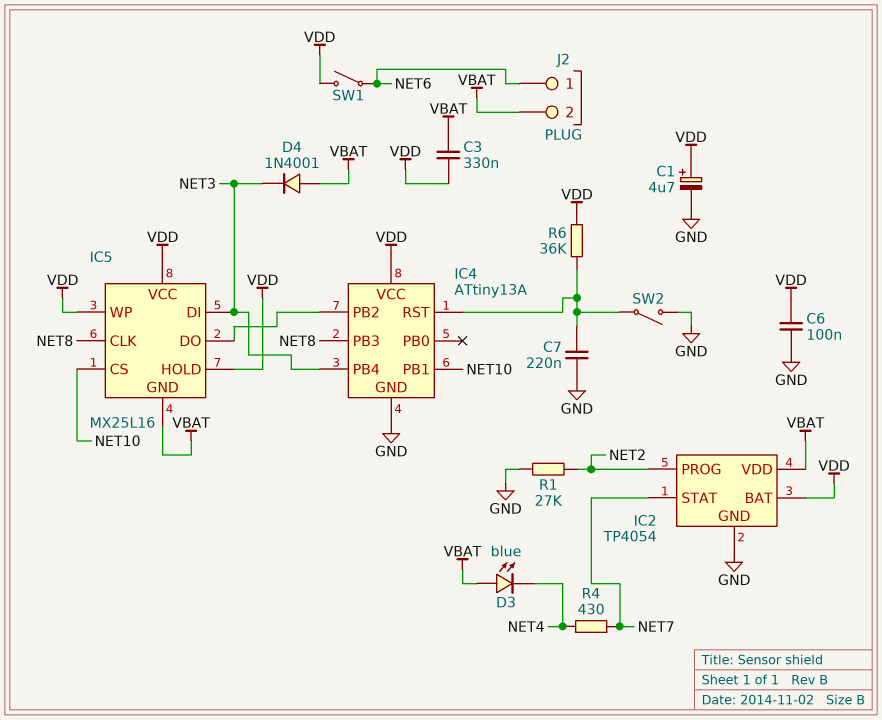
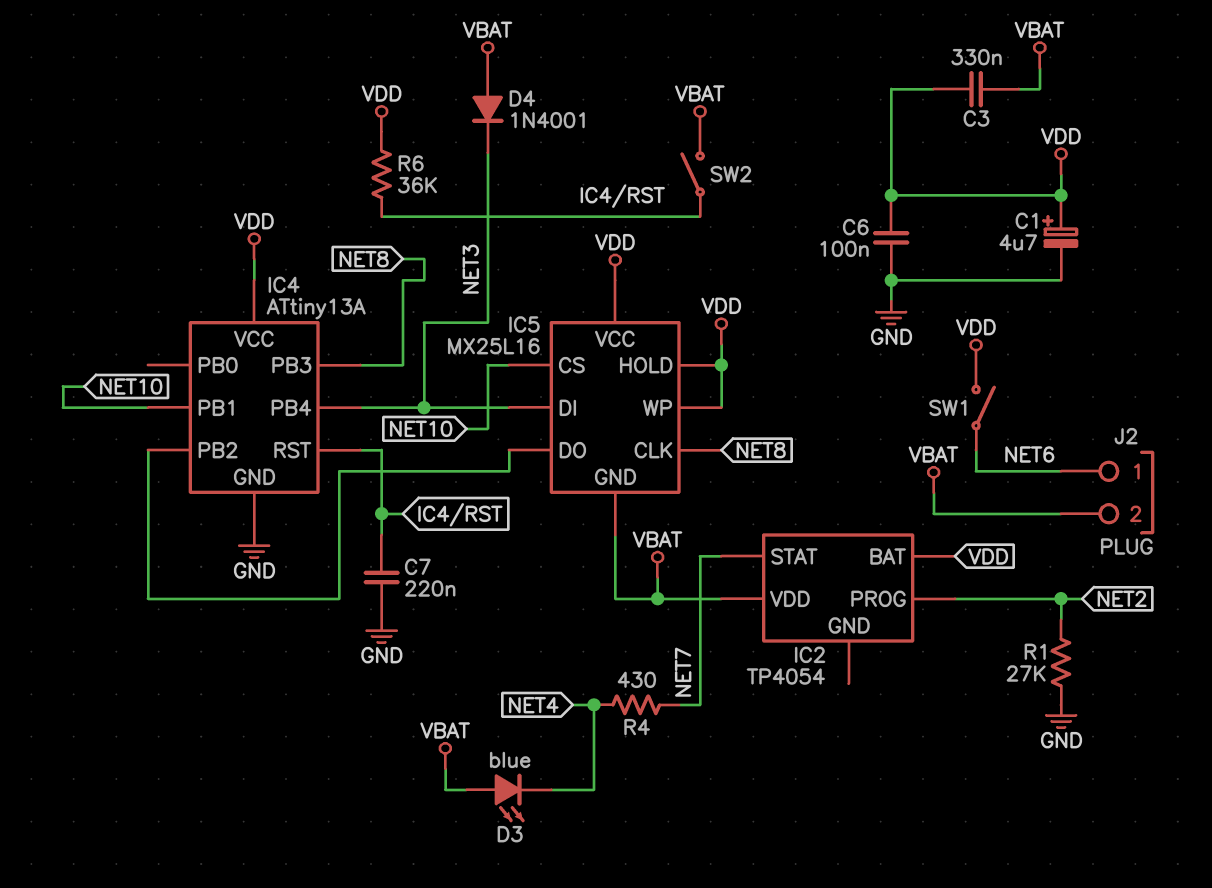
IC2 pin GND: GND -> none
SW2: switch (GND, IC4/RST) -> switch (IC4/RST, VBAT)

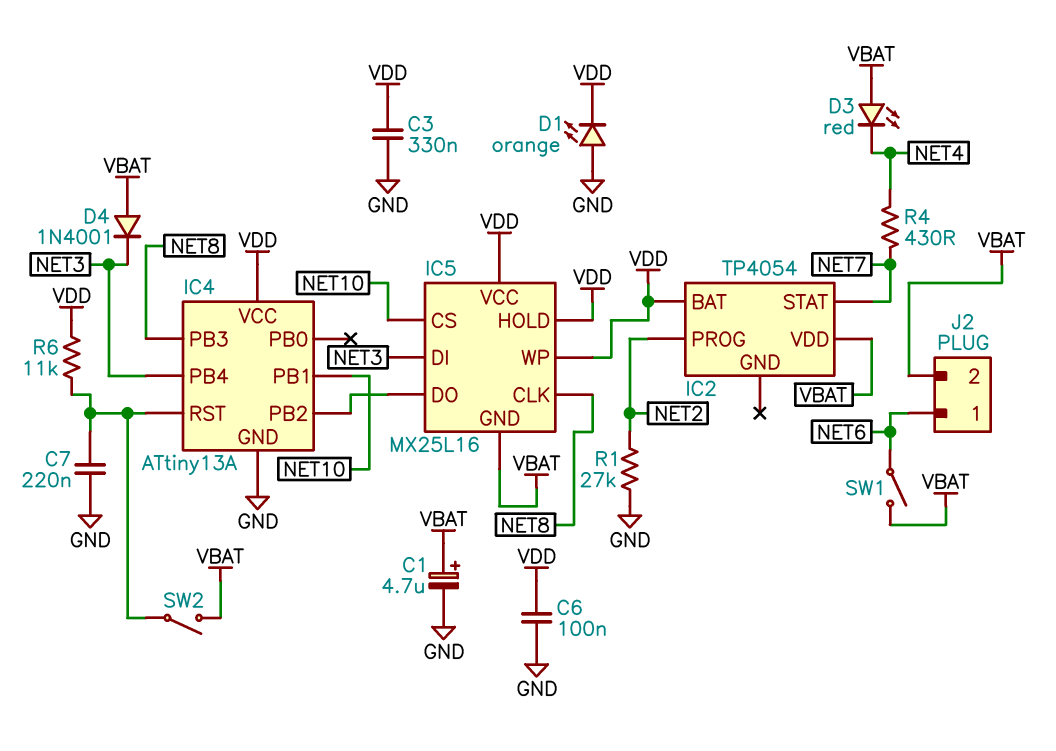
C1: 4.7uF (plus VDD, minus GND) -> 4.7uF (plus VBAT, minus GND)
C3: 330nF (VBAT, VDD) -> 330nF (GND, VDD)
D1: none -> LED orange (A GND, K VDD)
D3: LED blue (A VBAT, K NET4) -> LED red (A VBAT, K NET4)
R6: 36k (IC4/RST, VDD) -> 11k (IC4/RST, VDD)
SW1: switch (NET6, VDD) -> switch (NET6, VBAT)

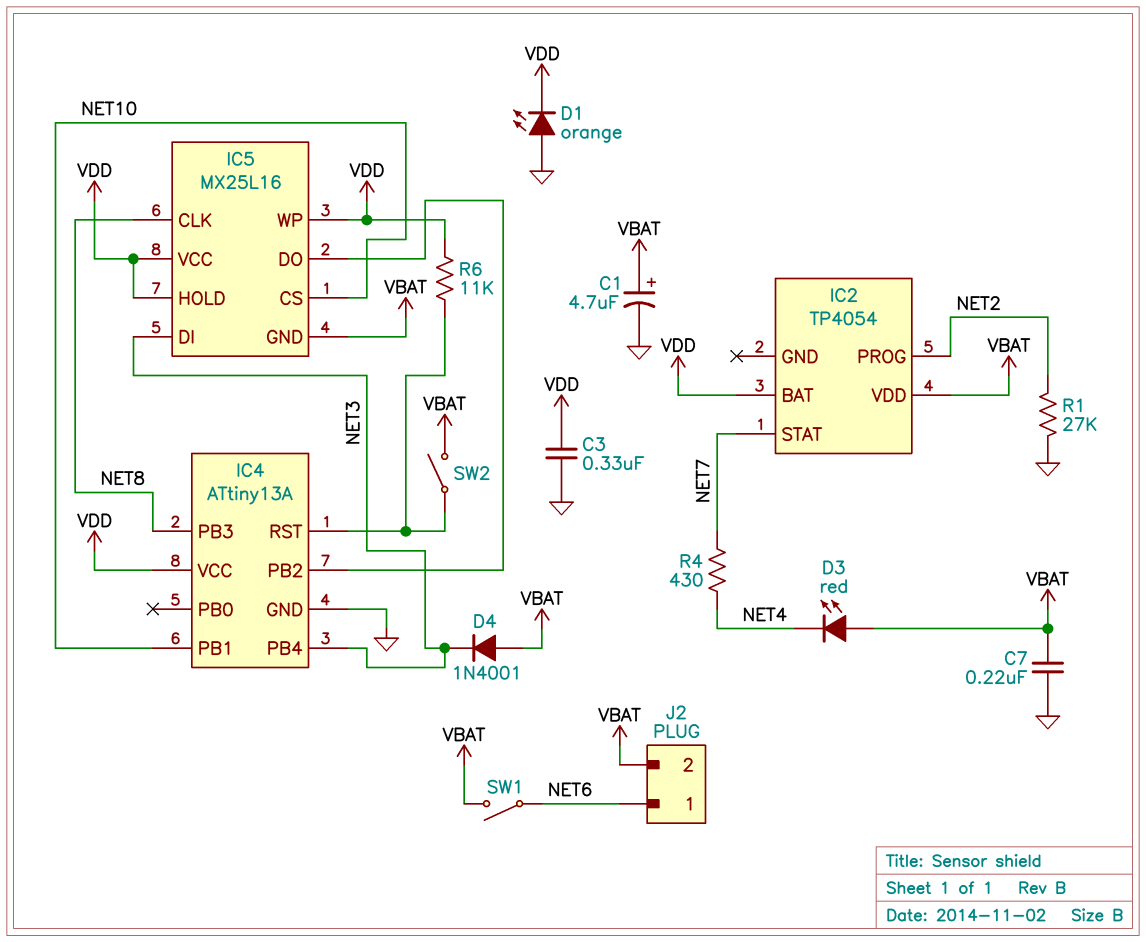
C6: 100nF (GND, VDD) -> none
C7: 220nF (GND, IC4/RST) -> 220nF (GND, VBAT)

